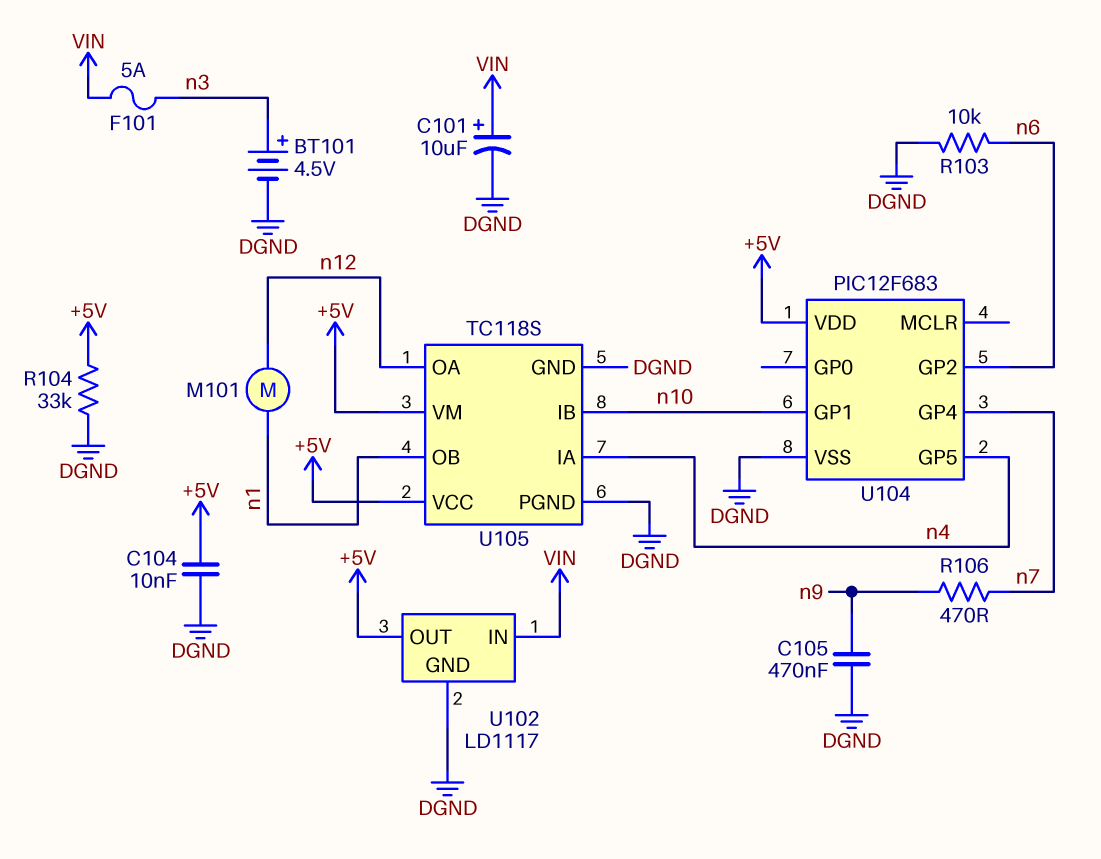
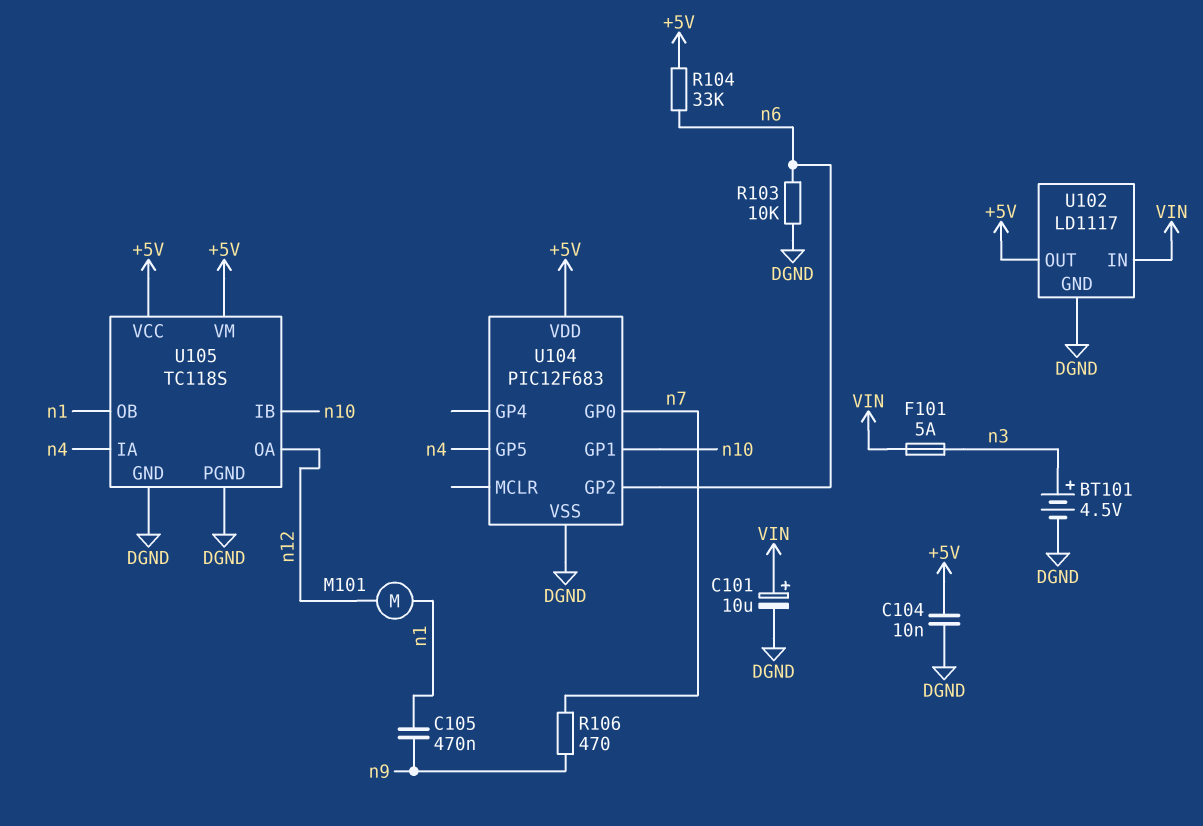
C105: 470nF (DGND, n9) -> 470nF (n1, n9)
R104: 33k (+5V, DGND) -> 33k (+5V, n6)
U104 pin GP0: none -> n7
U104 pin GP4: n7 -> none

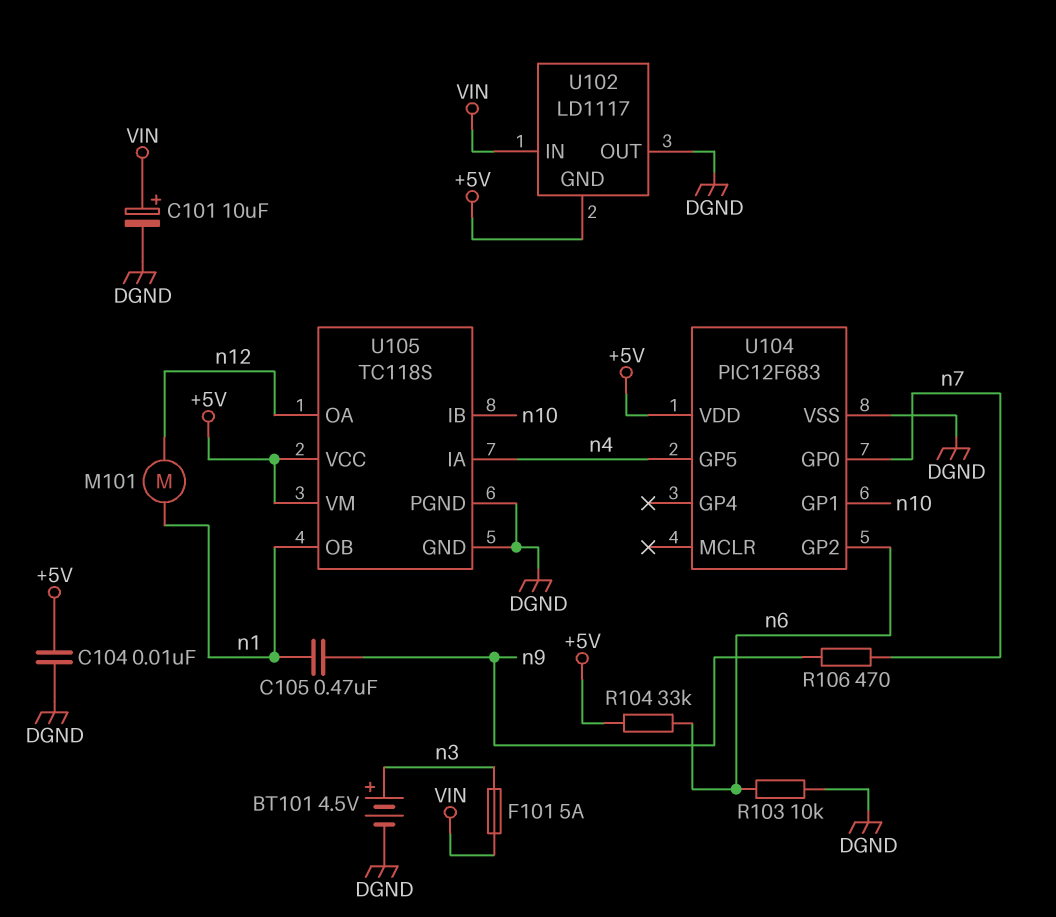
U102 pin GND: DGND -> +5V
U102 pin OUT: +5V -> DGND

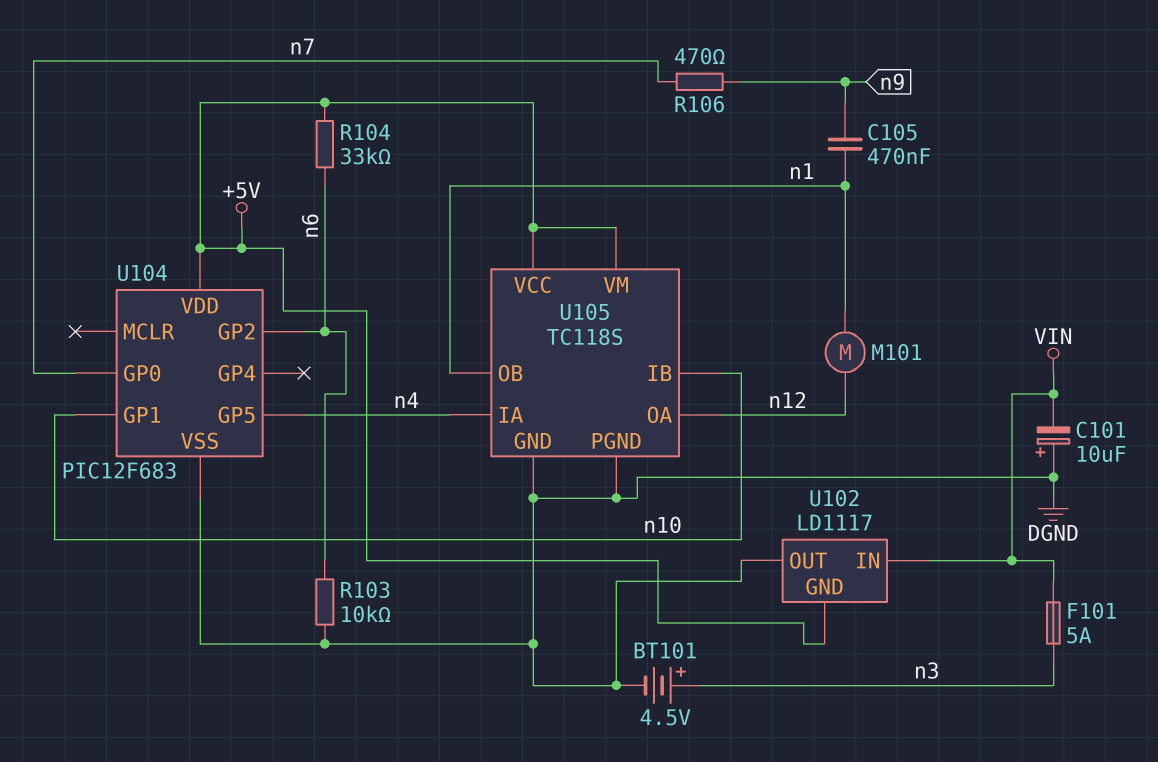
C101: 10uF (plus VIN, minus DGND) -> 10uF (plus DGND, minus VIN)
C104: 10nF (+5V, DGND) -> none

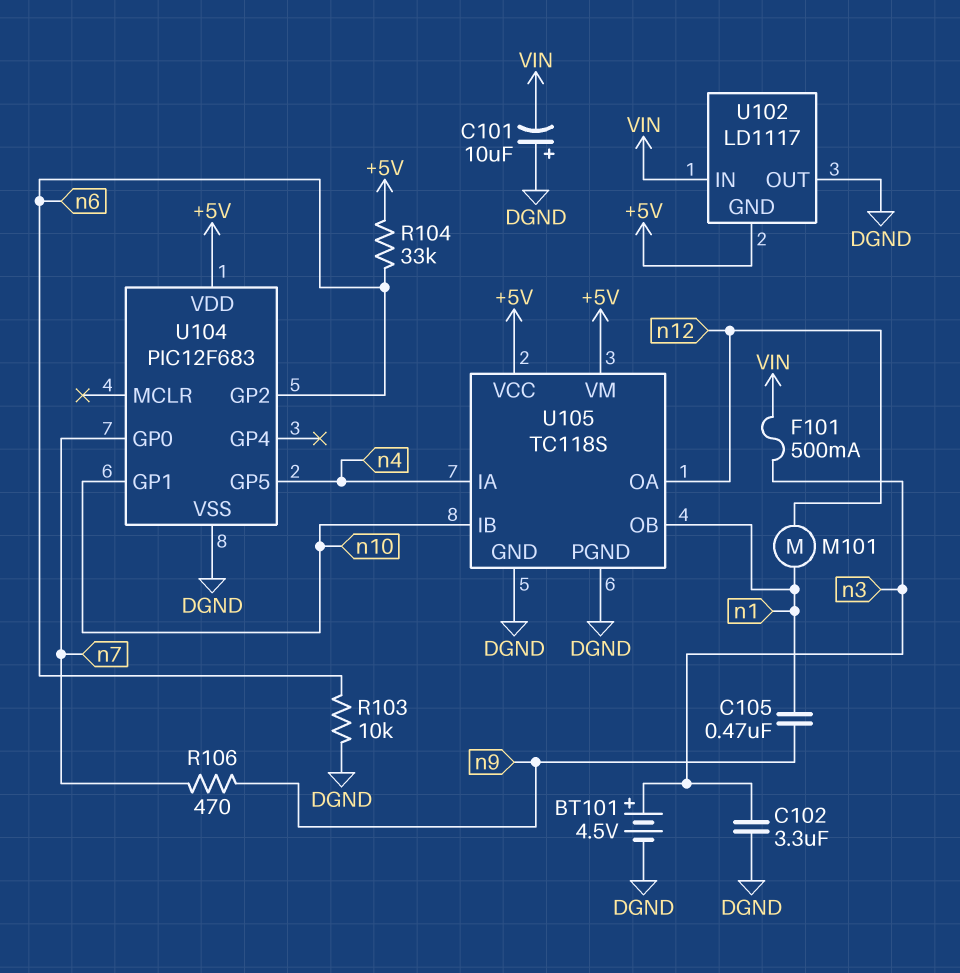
C102: none -> 3.3uF (DGND, n3)
F101: 5A (VIN, n3) -> 500mA (VIN, n3)

